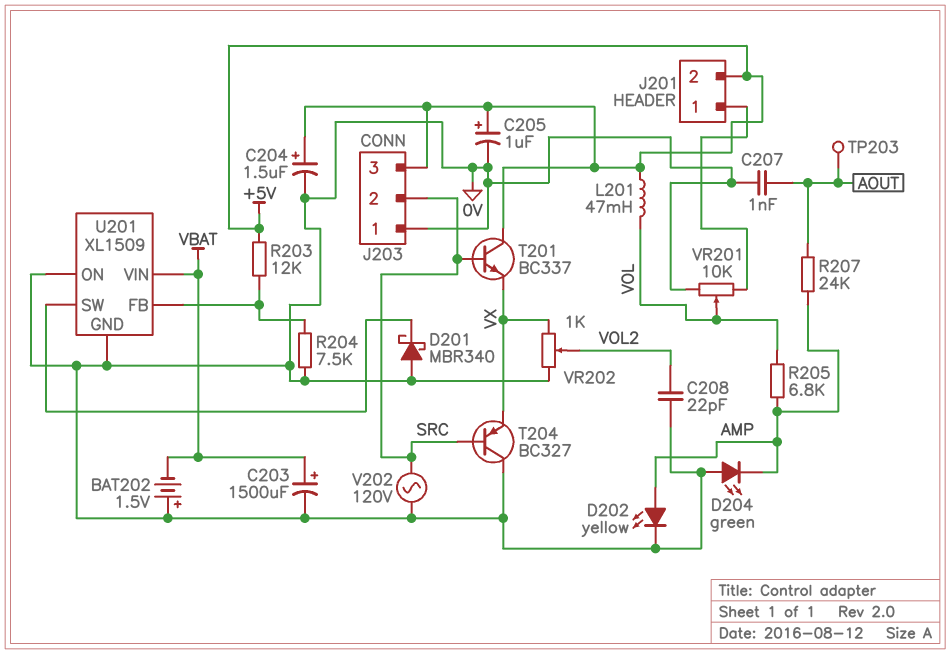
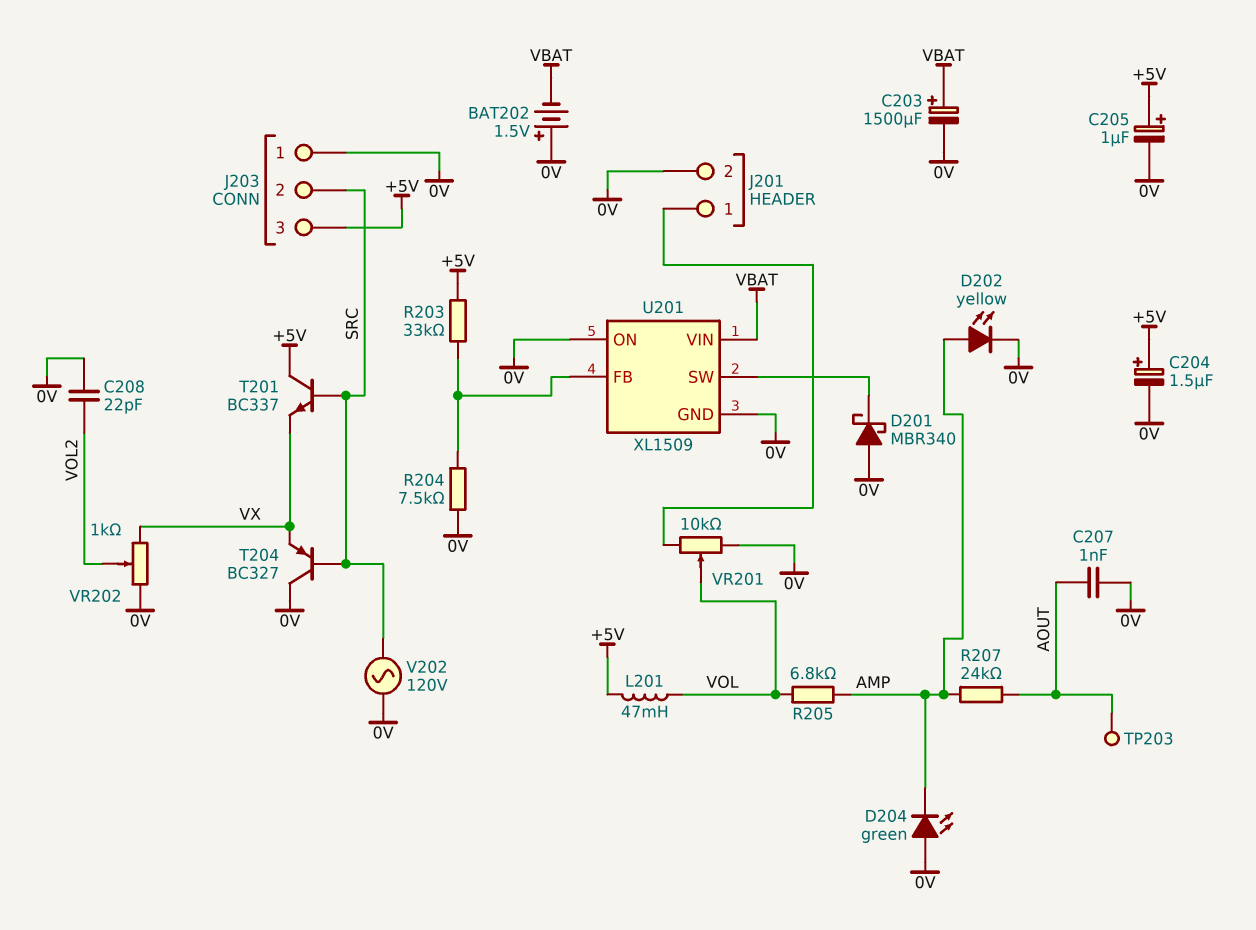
J201 pin 2: +5V -> 0V
R203: 12k (+5V, U201/FB) -> 33k (+5V, U201/FB)

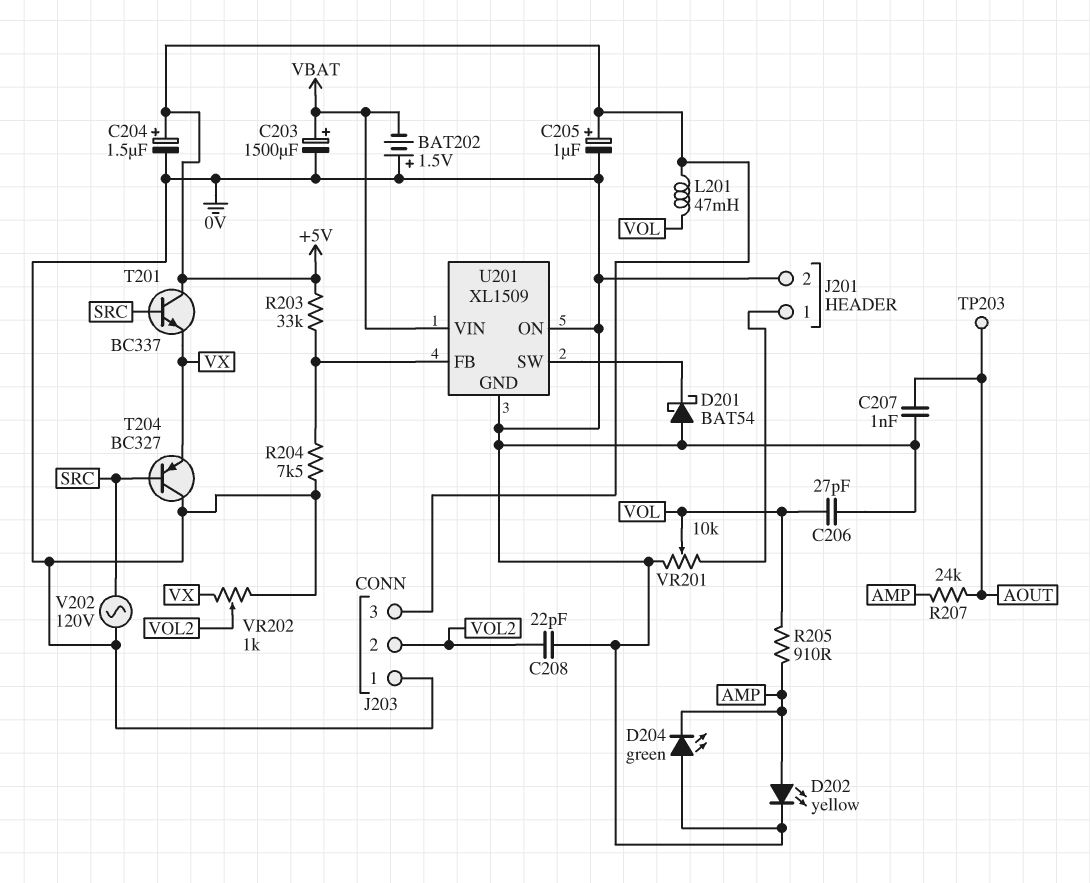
C206: none -> 27pF (0V, VOL)
D201: schottky MBR340 (A 0V, K U201/SW) -> schottky BAT54 (A 0V, K U201/SW)
J203 pin 2: SRC -> VOL2
R205: 6.8k (AMP, VOL) -> 910 (AMP, VOL)

